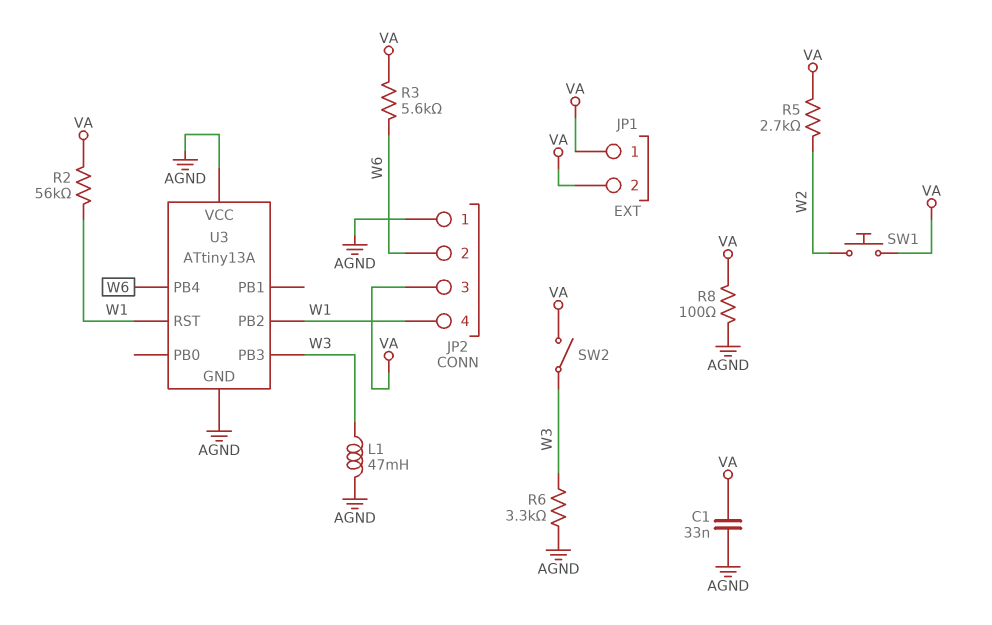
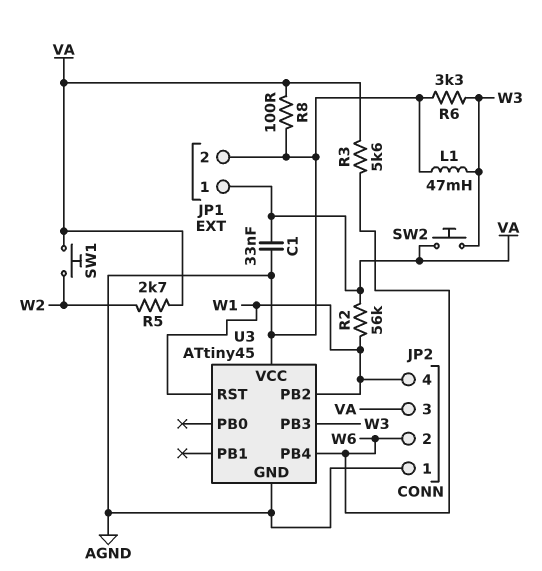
JP1 pin 2: VA -> AGND
SW2: switch (VA, W3) -> button (VA, W3)
U3: ATtiny13A -> ATtiny45

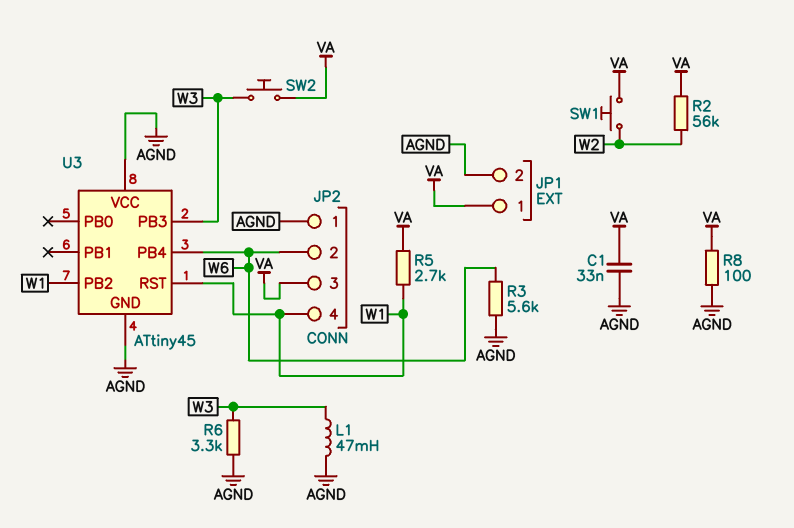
R2: 56k (VA, W1) -> 56k (VA, W2)
R3: 5.6k (VA, W6) -> 5.6k (AGND, W6)
R5: 2.7k (VA, W2) -> 2.7k (VA, W1)

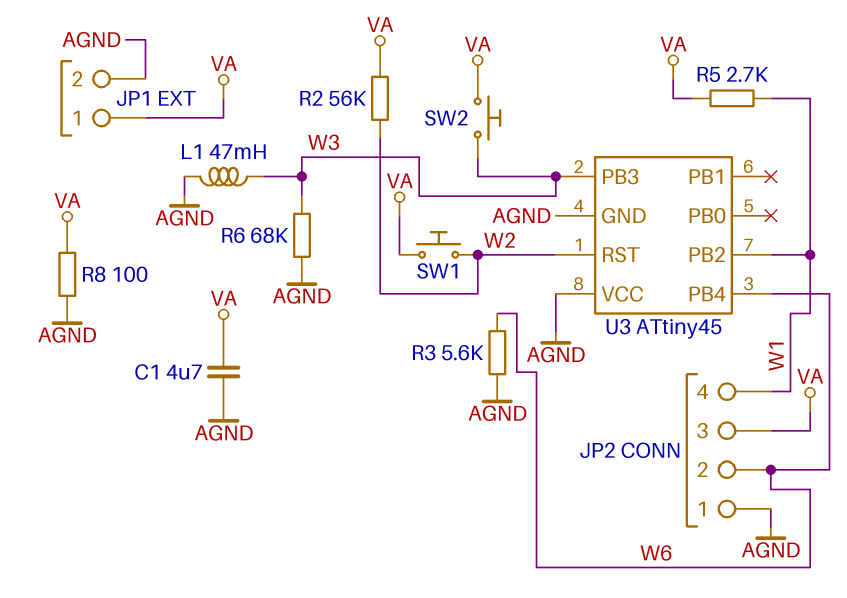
C1: 33nF (AGND, VA) -> 4.7uF (AGND, VA)
R6: 3.3k (AGND, W3) -> 68k (AGND, W3)
U3 pin RST: W1 -> W2

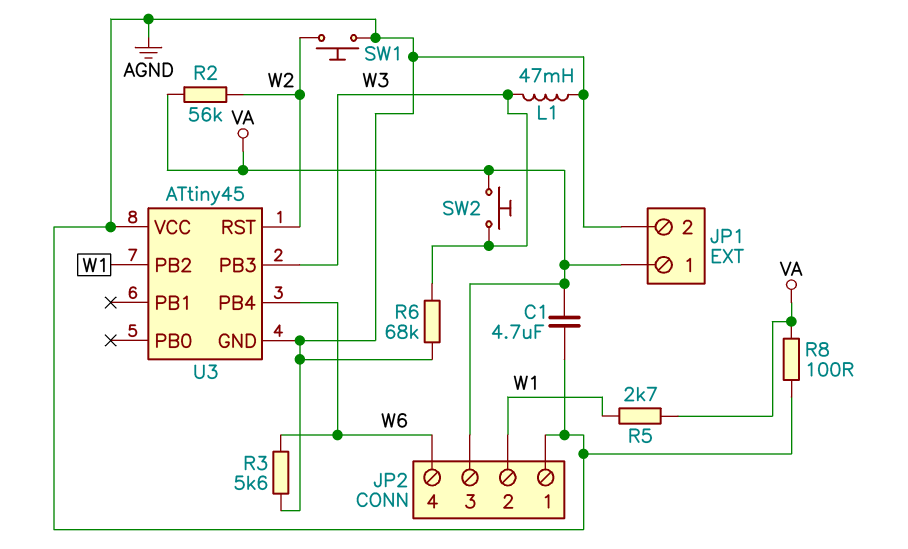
JP2 pin 2: W6 -> W1
JP2 pin 4: W1 -> W6
SW1: button (VA, W2) -> button (AGND, W2)

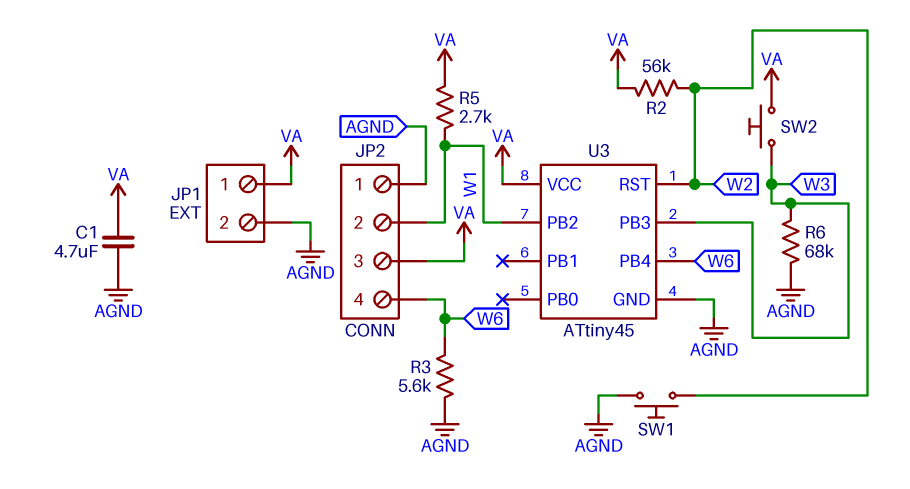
L1: 47mH (AGND, W3) -> none
R8: 100 (AGND, VA) -> none
U3 pin VCC: AGND -> VA

